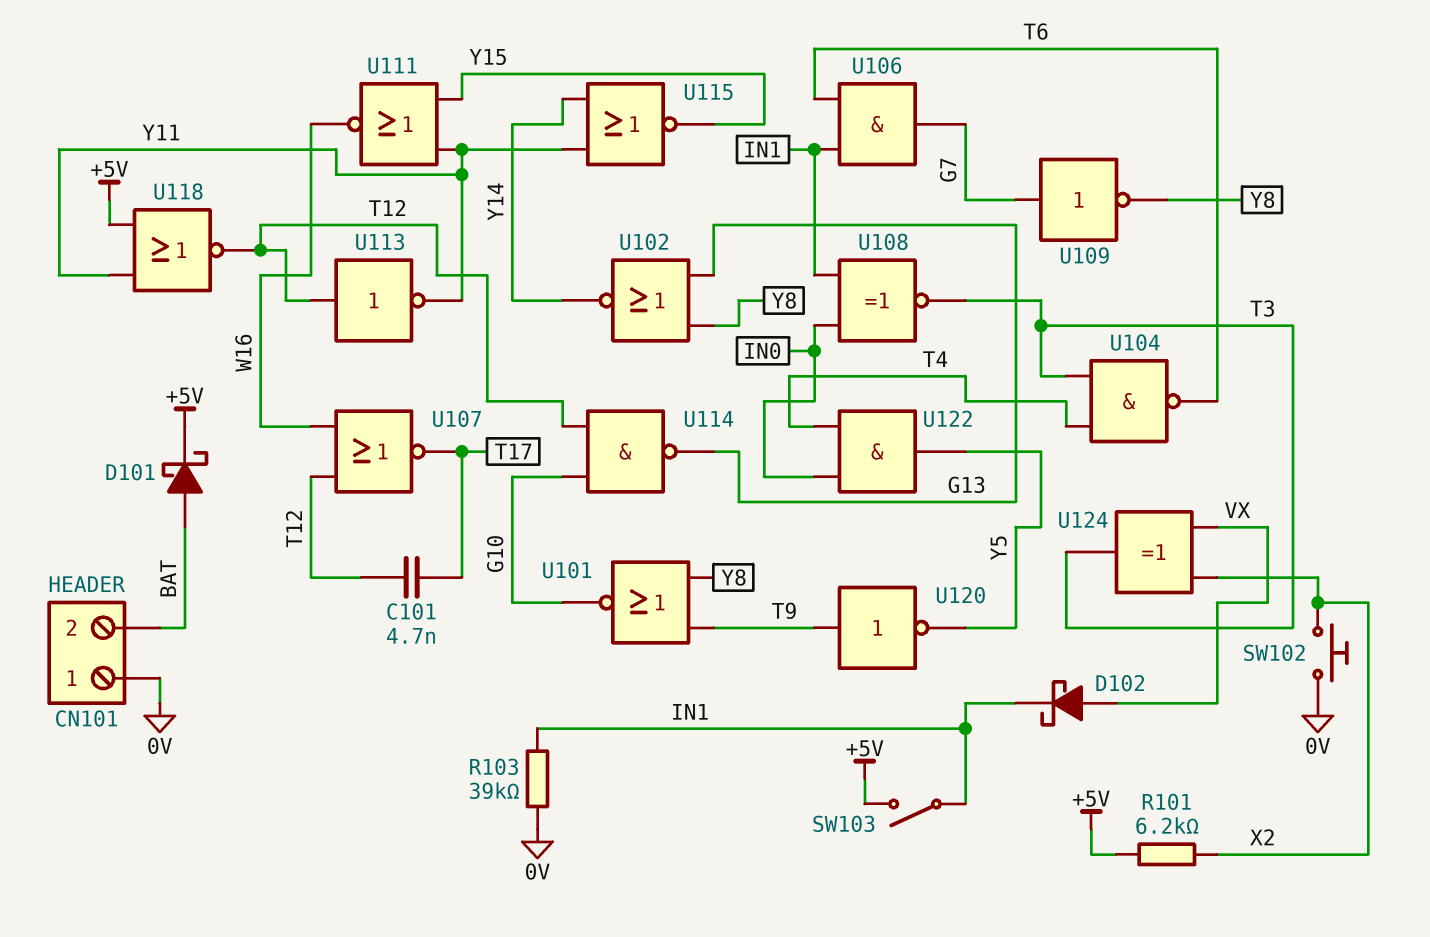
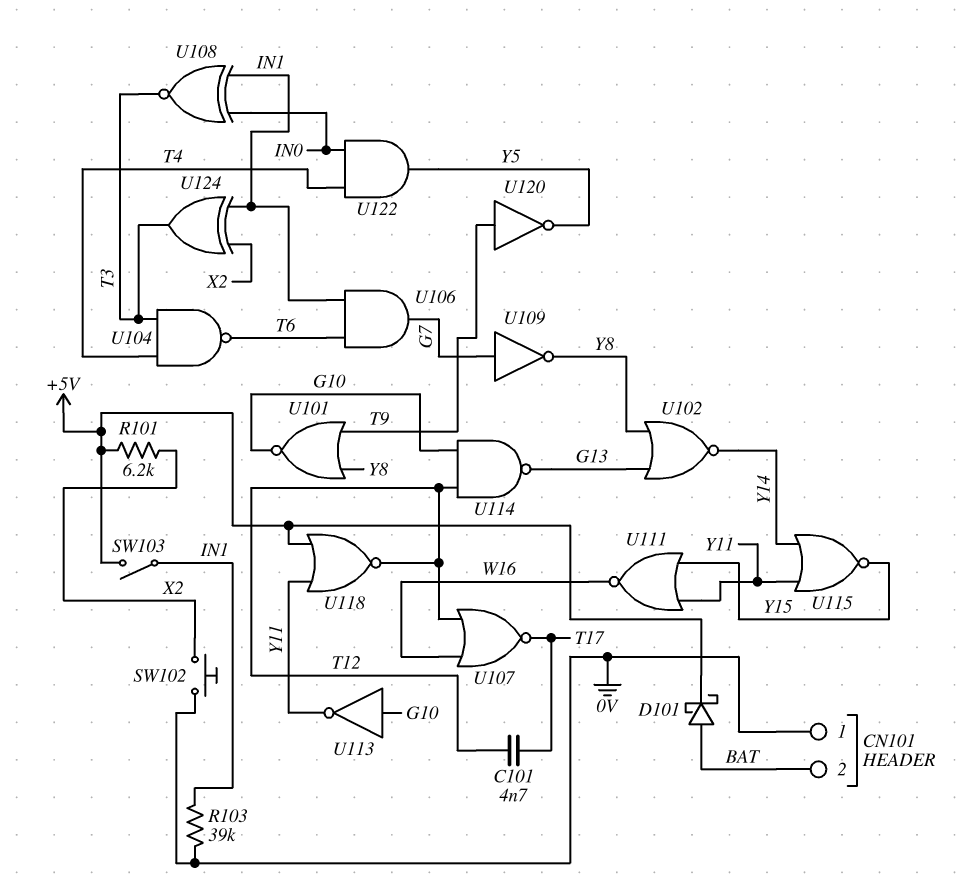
D102: schottky (A VX, K IN1) -> none
U113: NOT (in T12, out Y11) -> NOT (in G10, out Y11)
U124: XOR (in VX, in X2, out T3) -> XOR (in IN1, in X2, out T3)

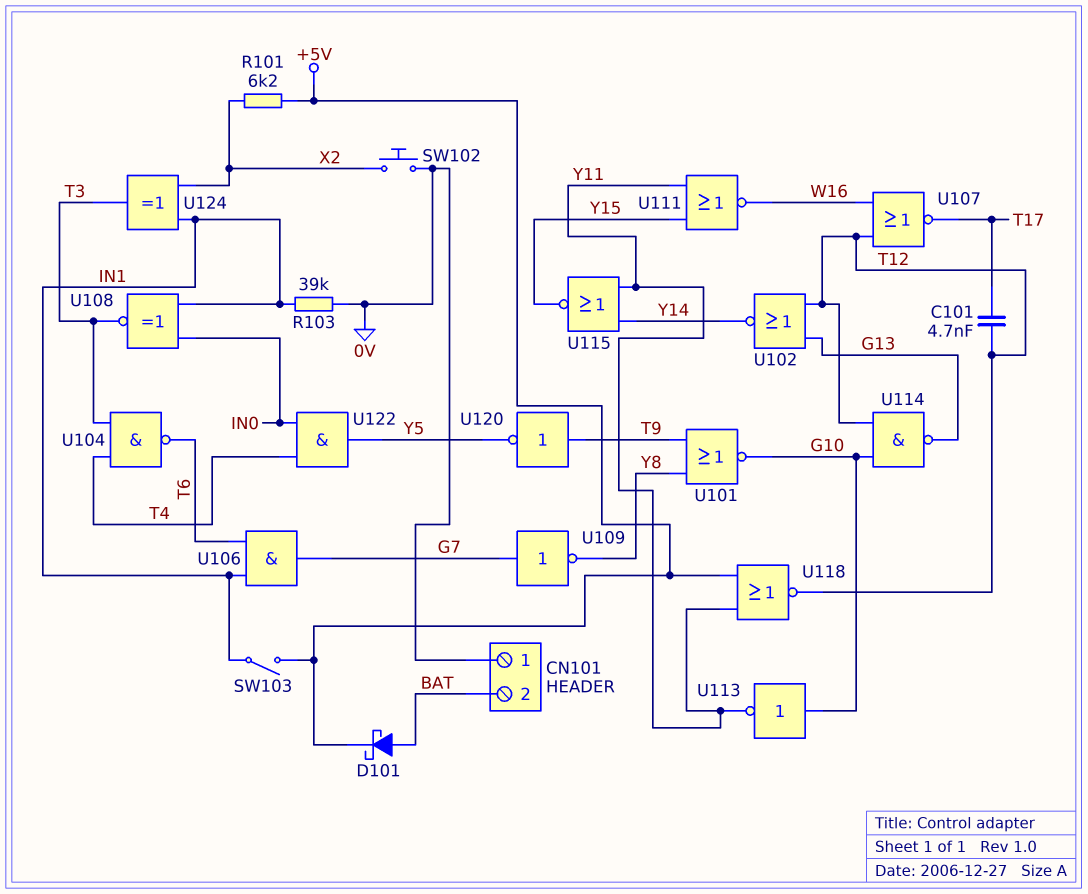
U102: NOR (in G13, in Y8, out Y14) -> NOR (in G13, in T12, out Y14)

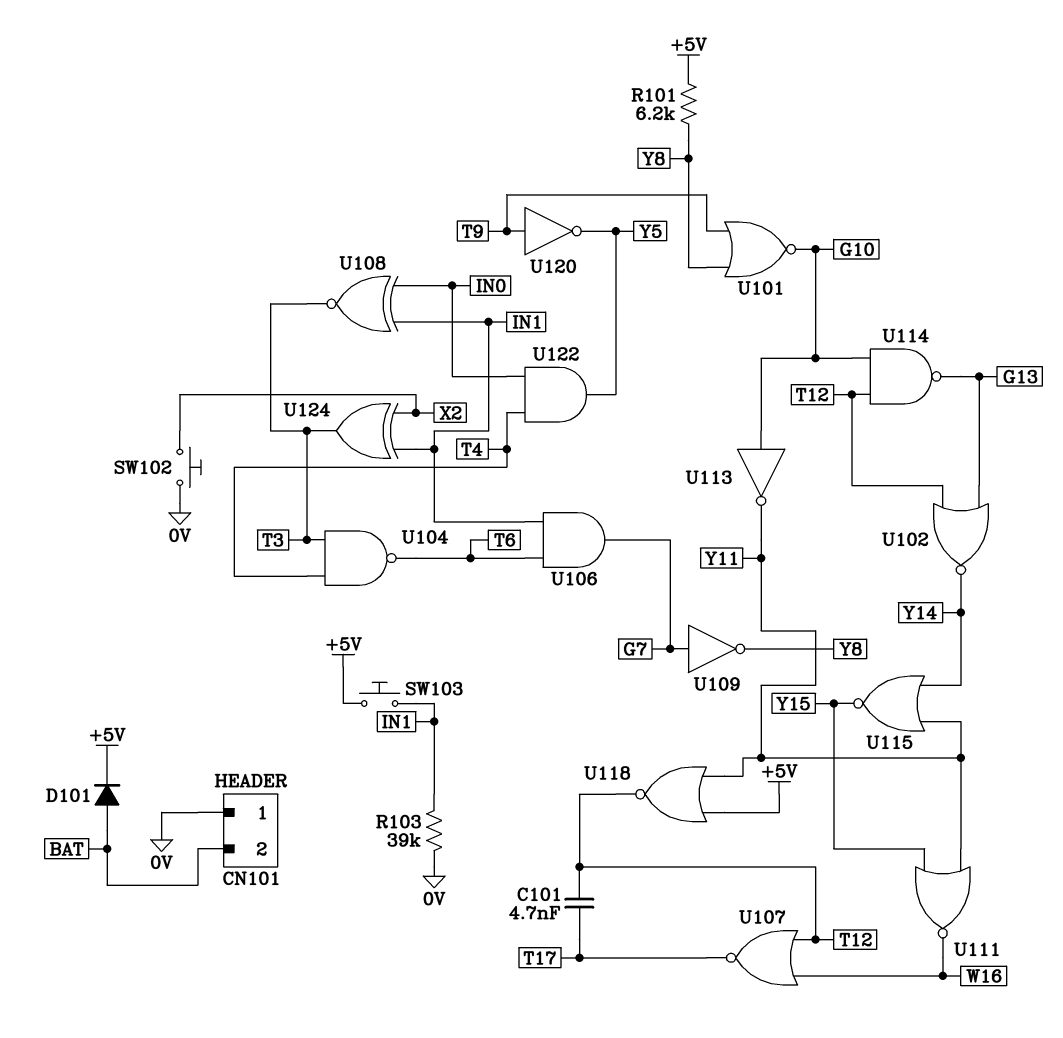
D101: schottky (A BAT, K +5V) -> diode (A BAT, K +5V)
R101: 6.2k (+5V, X2) -> 6.2k (+5V, Y8)
SW103: switch (+5V, IN1) -> button (+5V, IN1)

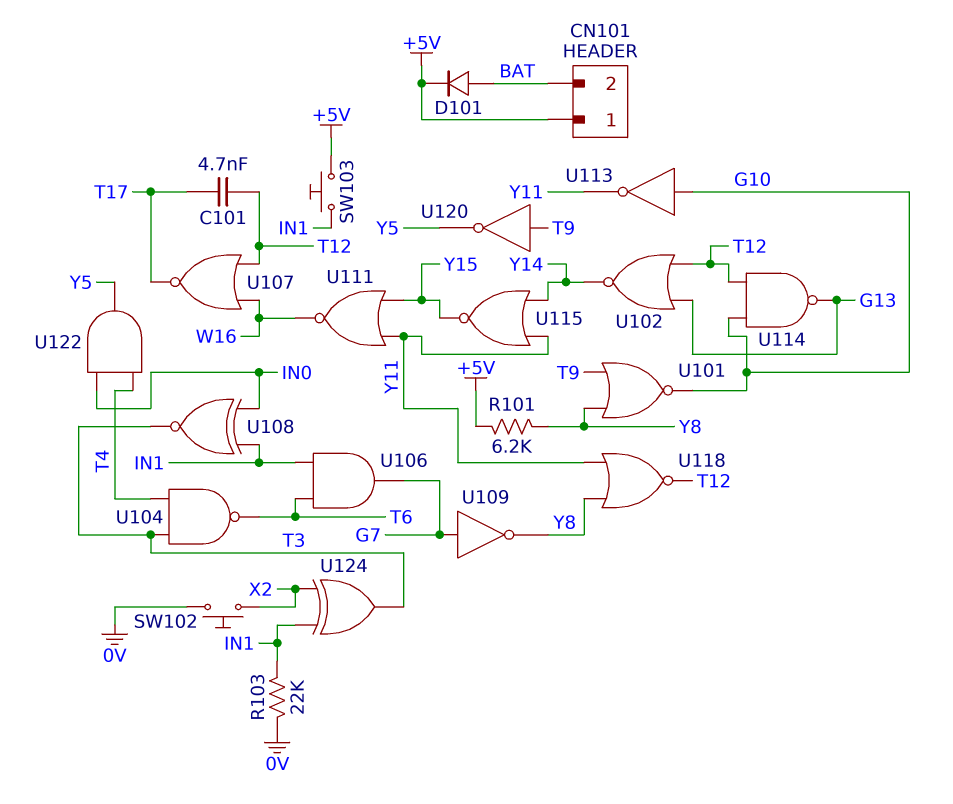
CN101 pin 1: 0V -> +5V
R103: 39k (0V, IN1) -> 22k (0V, IN1)
U118: NOR (in +5V, in Y11, out T12) -> NOR (in Y8, in Y11, out T12)

